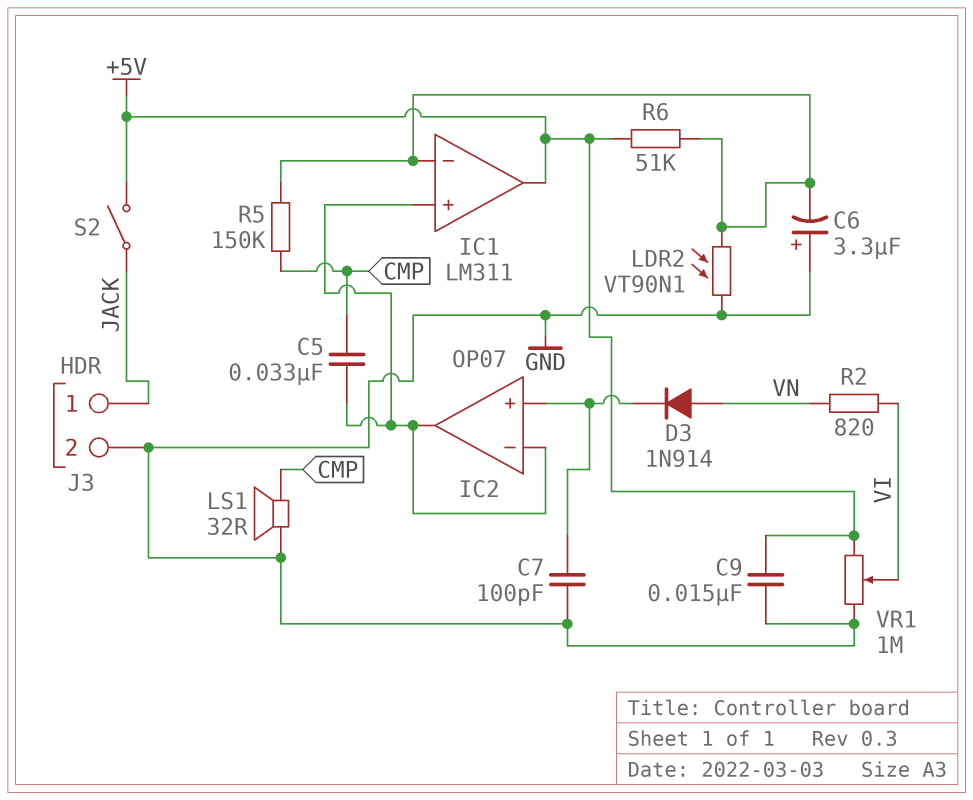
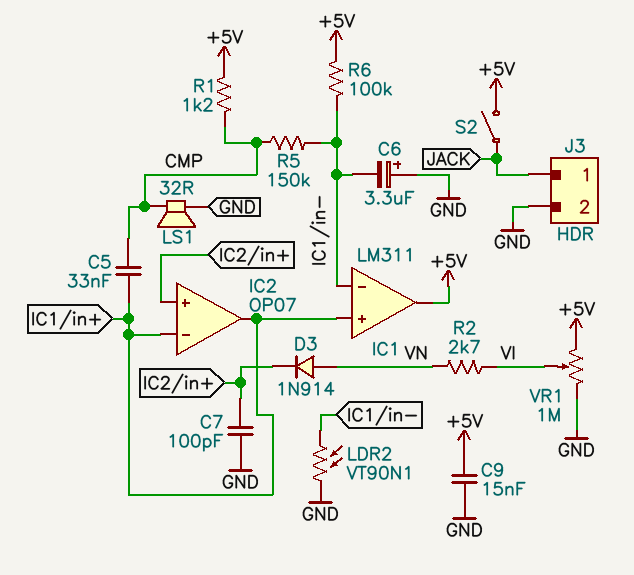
R1: none -> 1.2k (+5V, CMP)
R2: 820 (VI, VN) -> 2.7k (VI, VN)
R6: 51k (+5V, IC1/in-) -> 100k (+5V, IC1/in-)

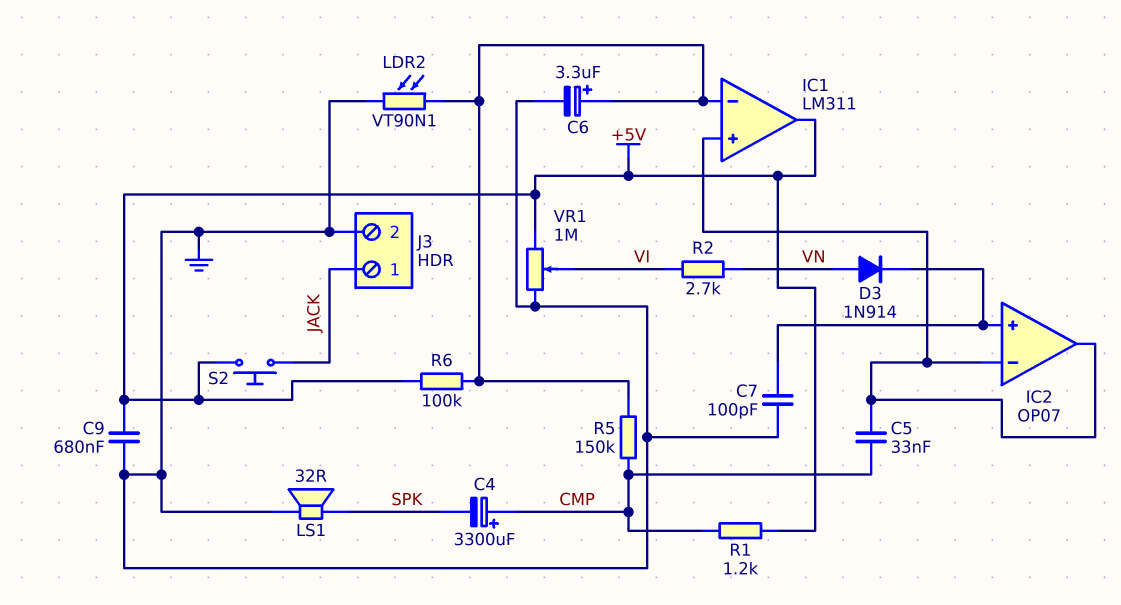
C4: none -> 3300uF (plus CMP, minus SPK)
C6: 3.3uF (plus GND, minus IC1/in-) -> 3.3uF (plus IC1/in-, minus GND)
C9: 15nF (+5V, GND) -> 680nF (+5V, GND)
LS1: speaker 32R (CMP, GND) -> speaker 32R (GND, SPK)
S2: switch (+5V, JACK) -> button (+5V, JACK)

